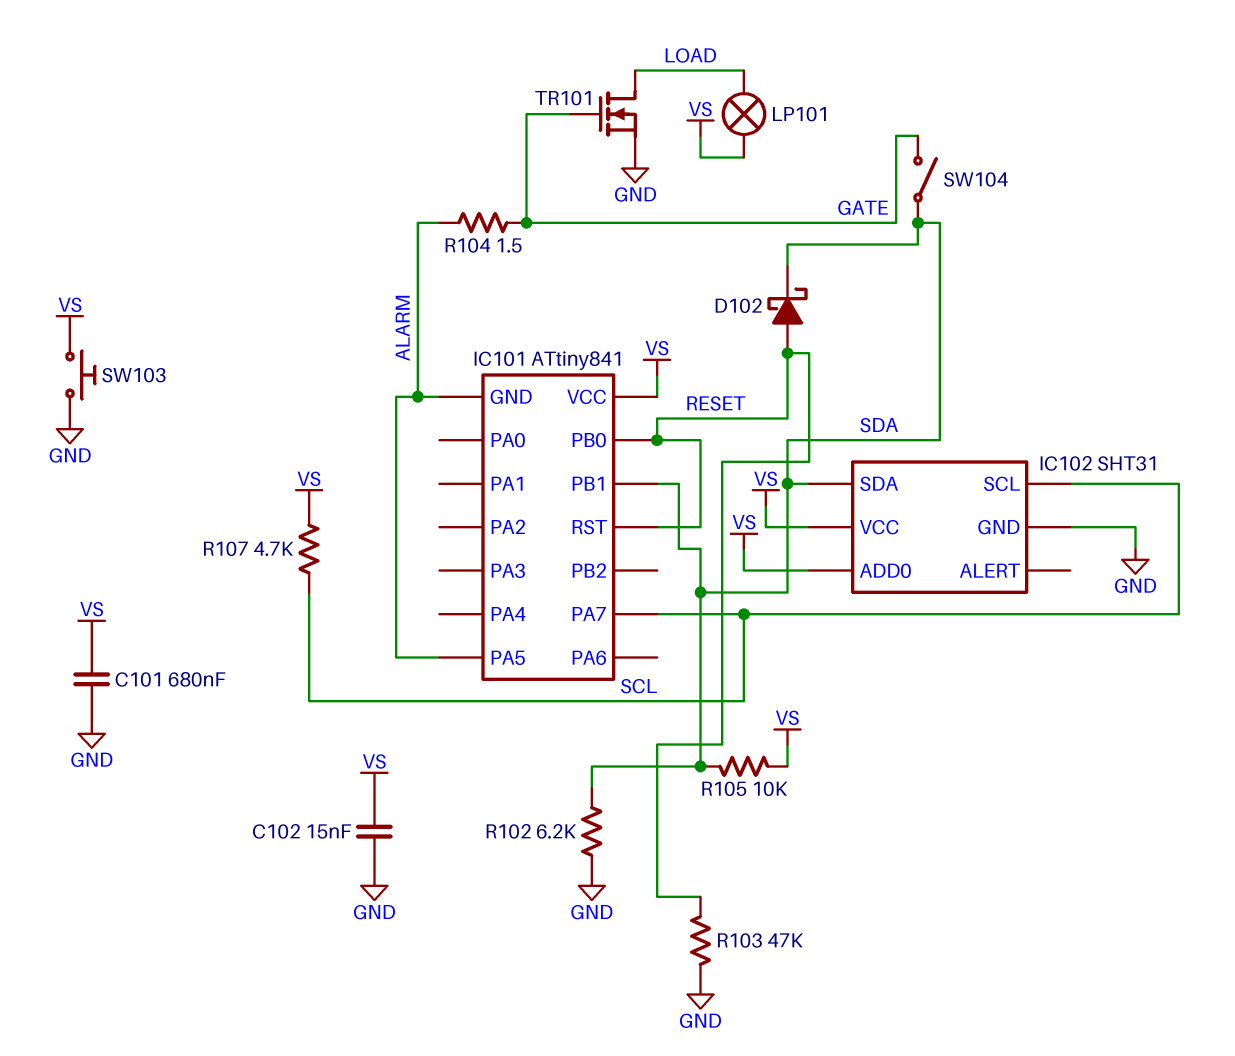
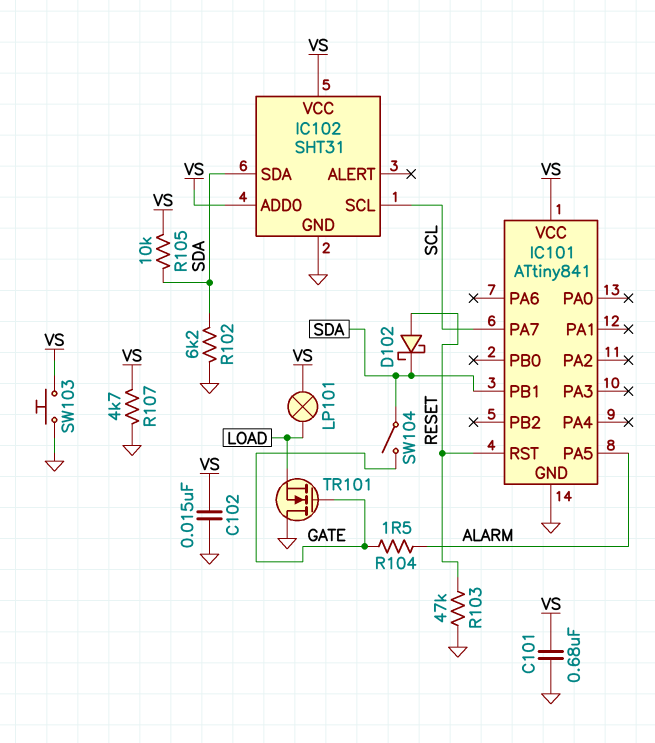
IC101 pin GND: ALARM -> GND
IC101 pin PB0: RESET -> none
R107: 4.7k (SCL, VS) -> 4.7k (GND, VS)
TR101: NMOS (G GATE, D LOAD, S GND) -> NMOS (G GATE, D GND, S LOAD)

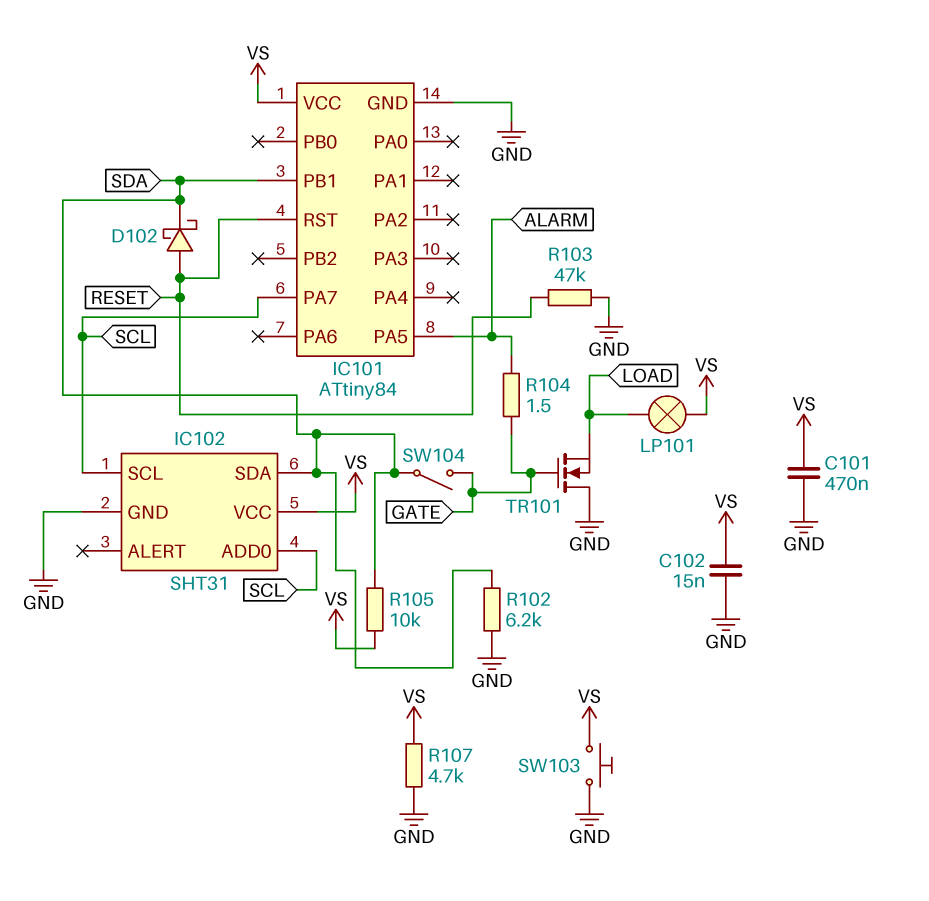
C101: 680nF (GND, VS) -> 470nF (GND, VS)
IC101: ATtiny841 -> ATtiny84
IC102 pin ADD0: VS -> SCL

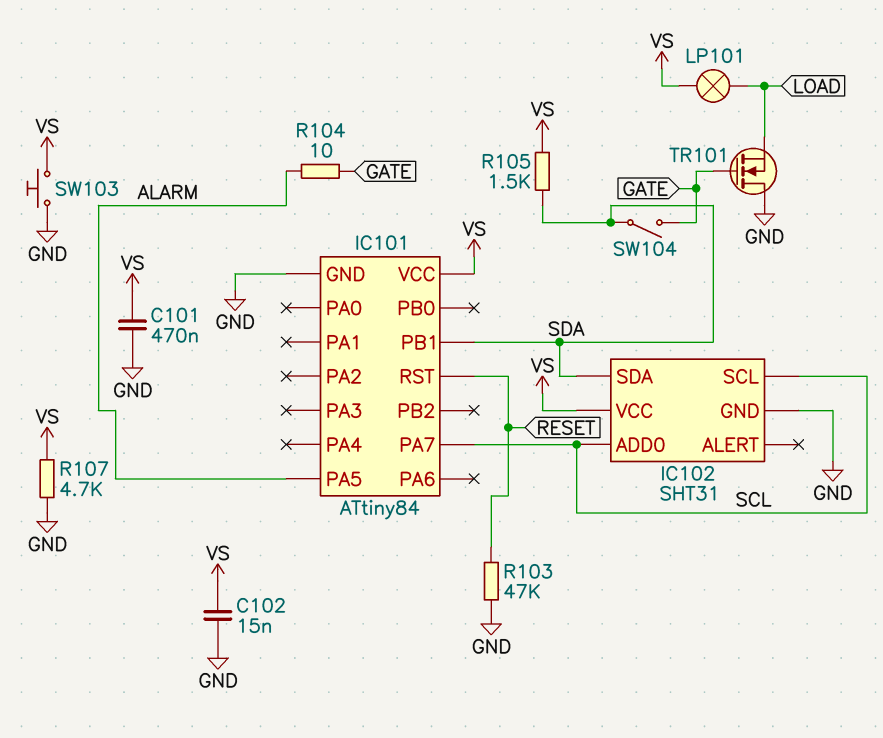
D102: schottky (A RESET, K SDA) -> none
R102: 6.2k (GND, SDA) -> none
R104: 1.5 (ALARM, GATE) -> 10 (ALARM, GATE)
R105: 10k (SDA, VS) -> 1.5k (SDA, VS)

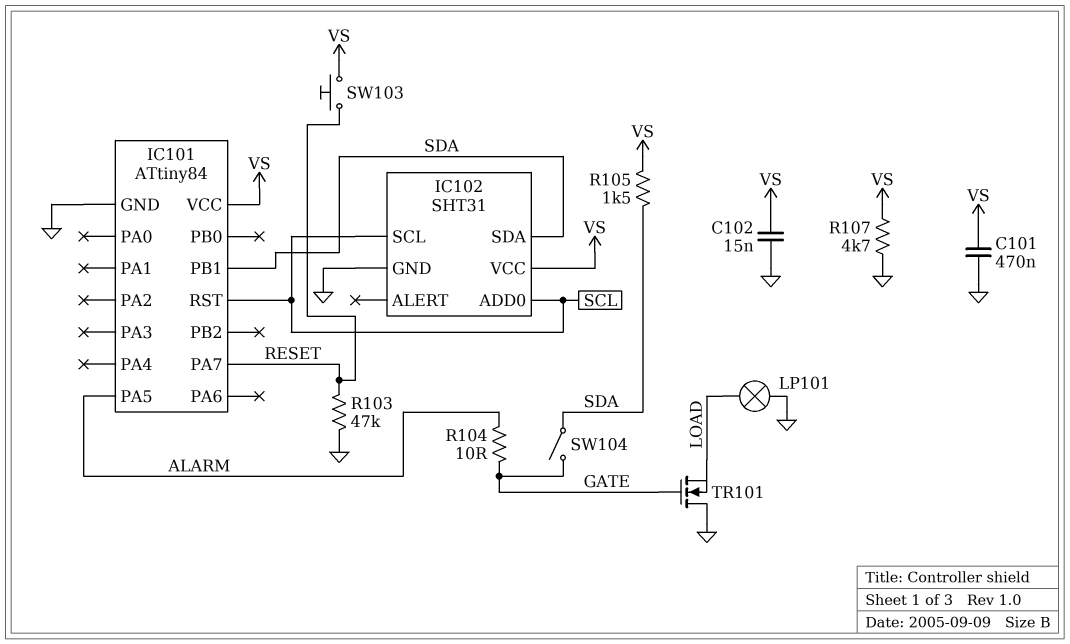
IC101 pin PA7: SCL -> RESET
IC101 pin RST: RESET -> SCL
LP101: lamp (LOAD, VS) -> lamp (GND, LOAD)
SW103: button (GND, VS) -> button (RESET, VS)

